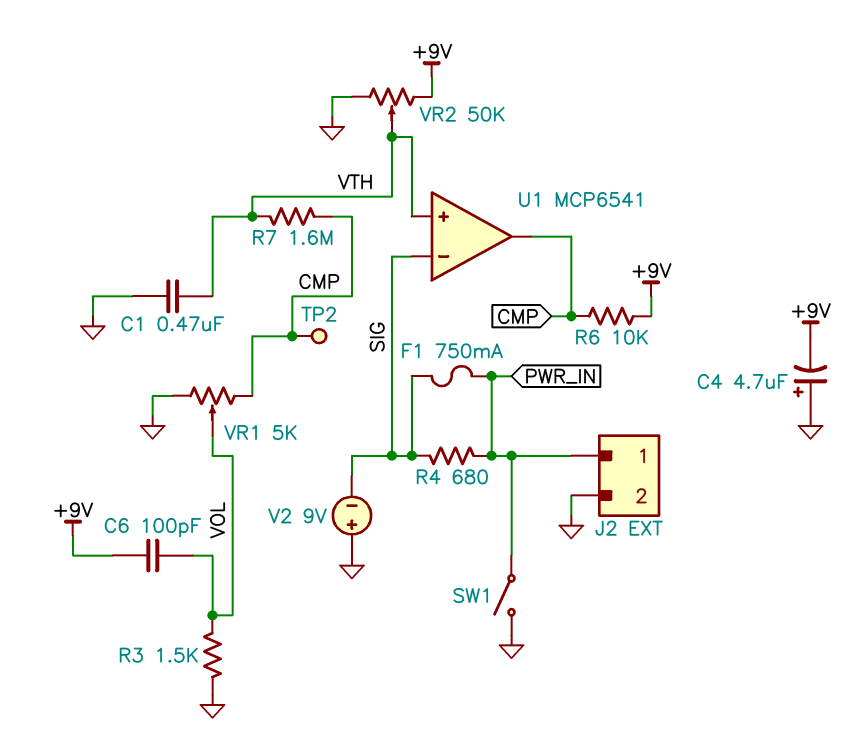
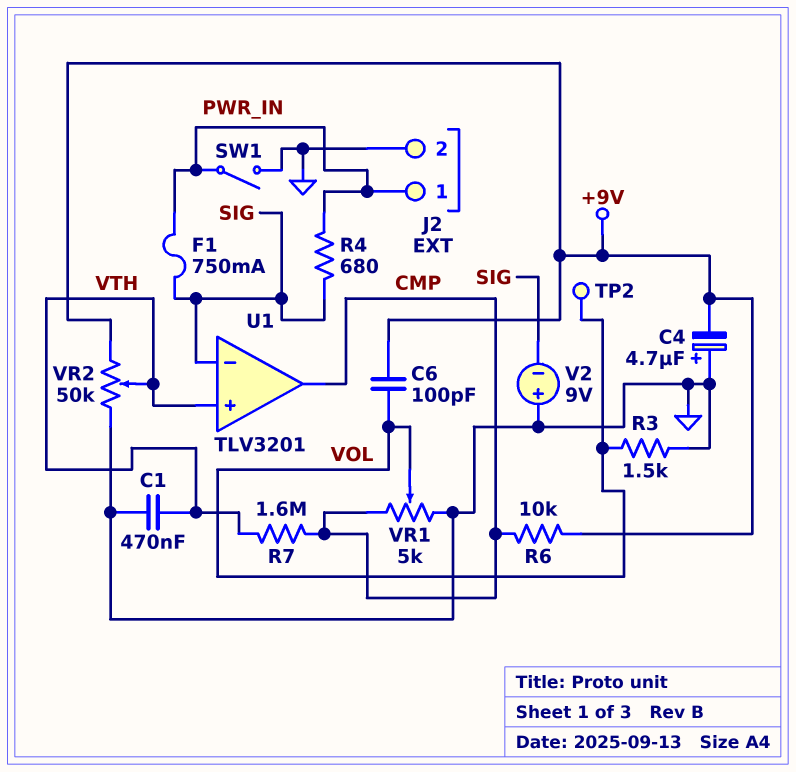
TP2: test point (CMP) -> test point (VOL)
U1: MCP6541 -> TLV3201

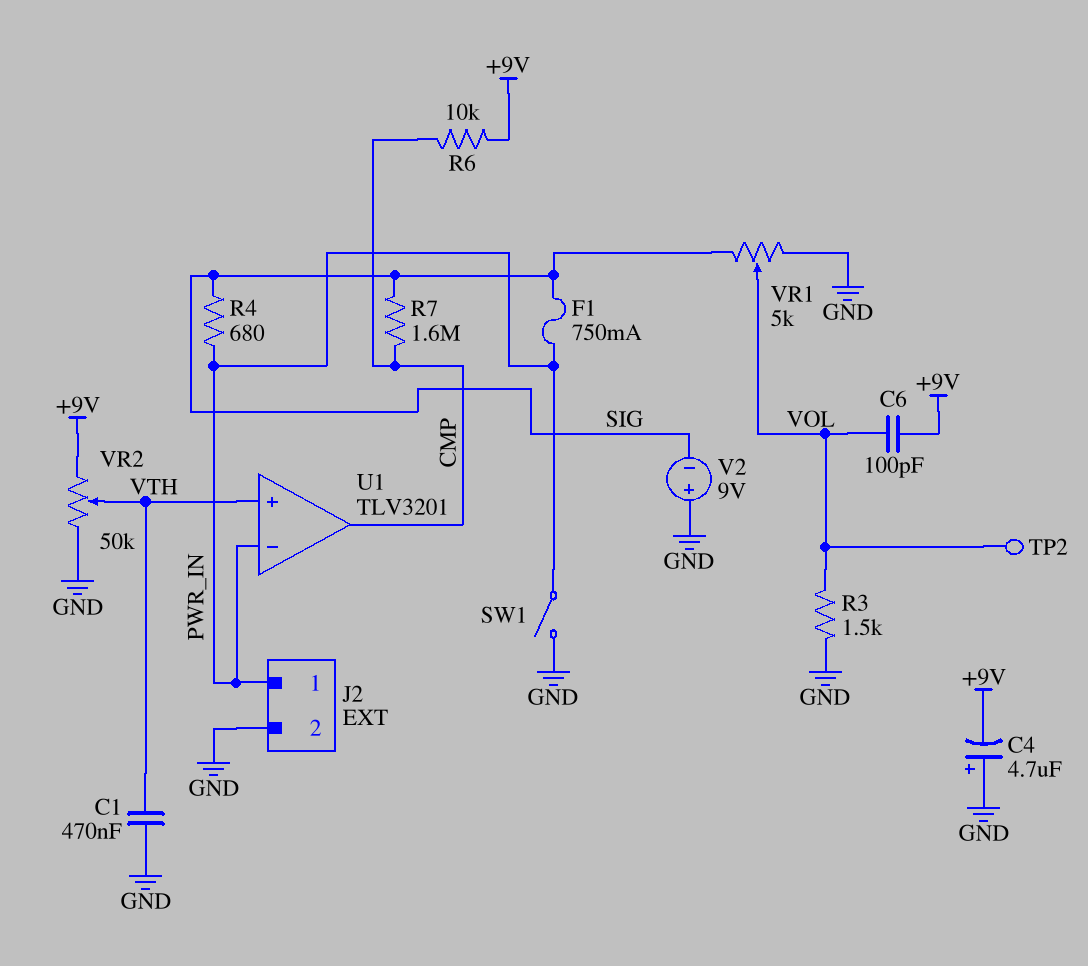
R7: 1.6M (CMP, VTH) -> 1.6M (CMP, SIG)
U1 pin in-: SIG -> PWR_IN
VR1: 5k (CMP, GND, wiper VOL) -> 5k (GND, SIG, wiper VOL)

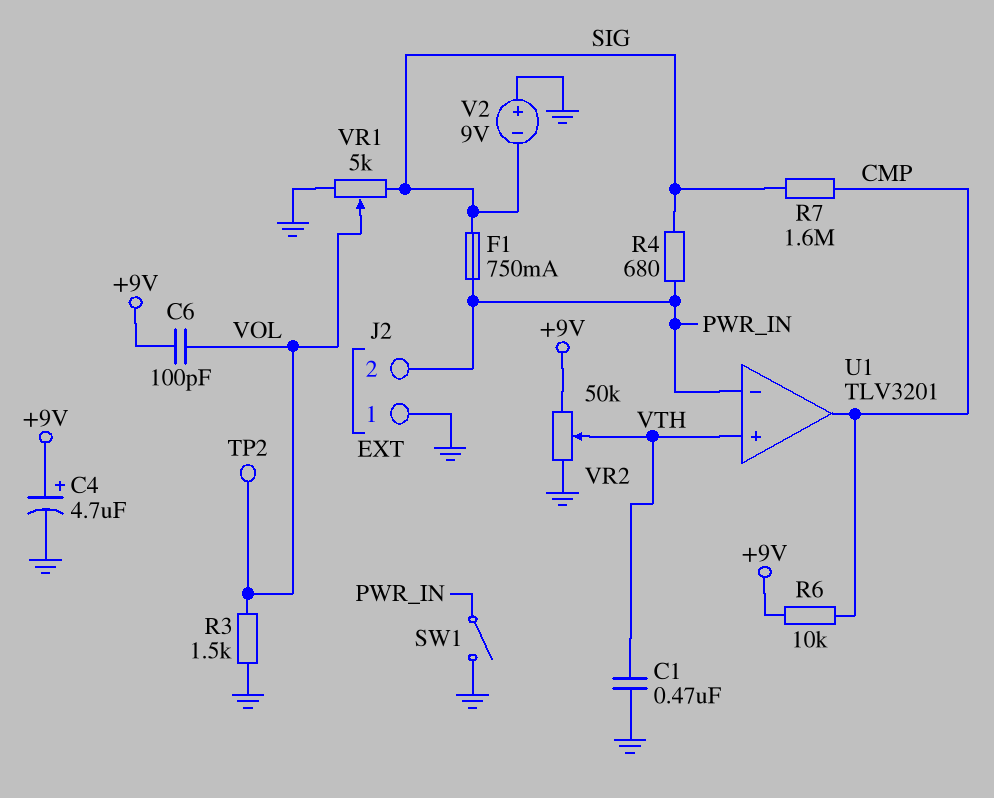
C4: 4.7uF (plus GND, minus +9V) -> 4.7uF (plus +9V, minus GND)
J2 pin 1: PWR_IN -> GND
J2 pin 2: GND -> PWR_IN

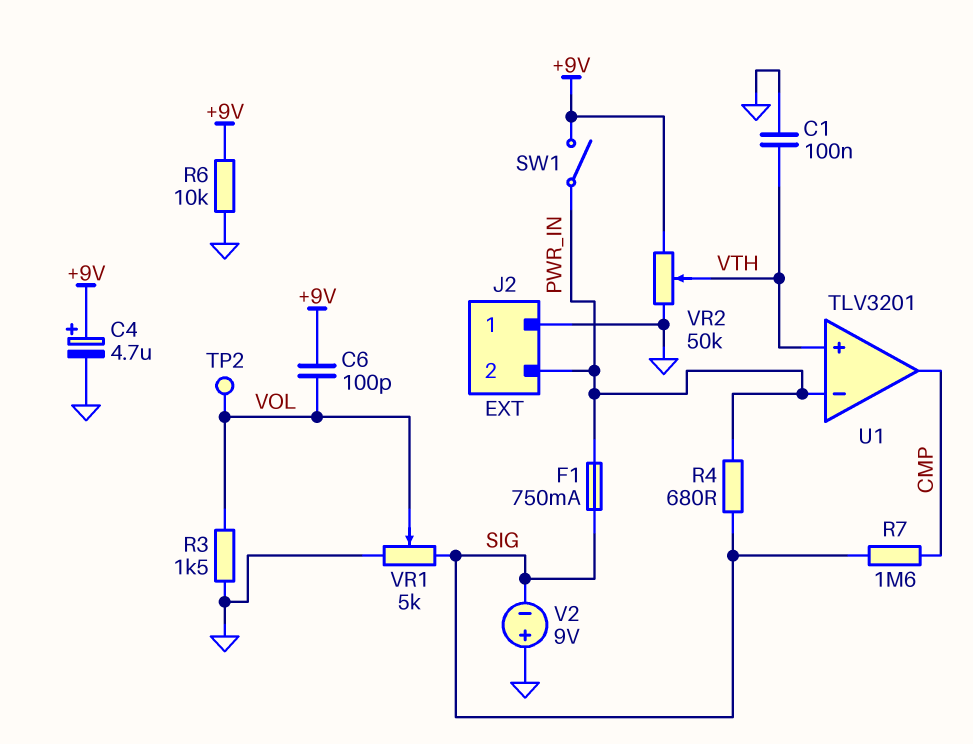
C1: 470nF (GND, VTH) -> 100nF (GND, VTH)
R6: 10k (+9V, CMP) -> 10k (+9V, GND)
SW1: switch (GND, PWR_IN) -> switch (+9V, PWR_IN)

